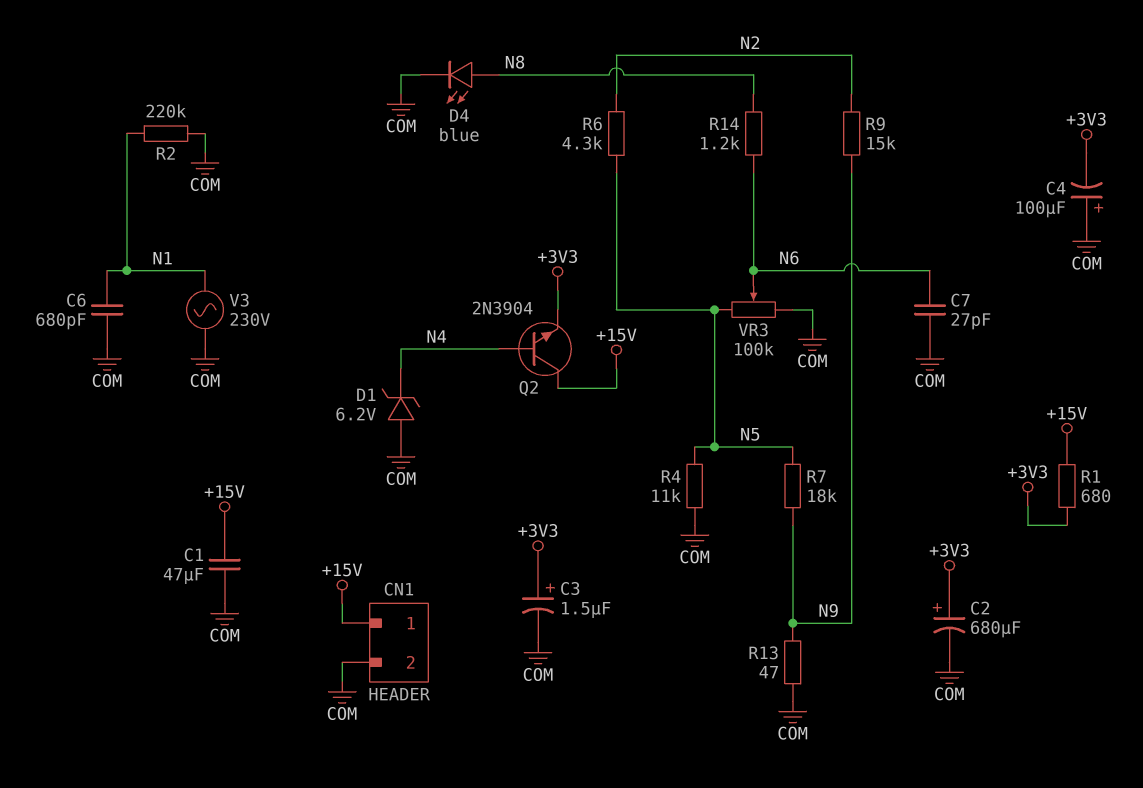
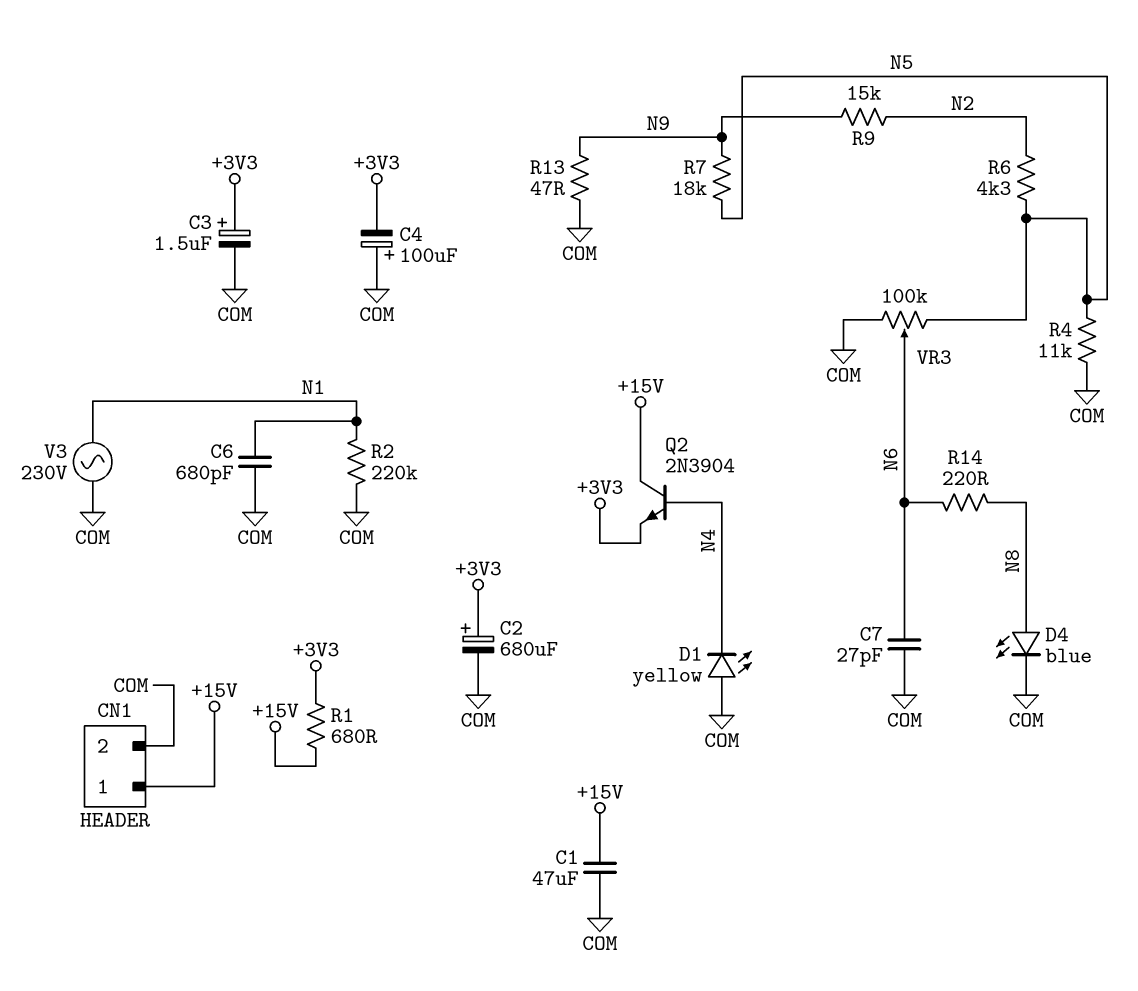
D1: zener 6.2V (A COM, K N4) -> LED yellow (A COM, K N4)
R14: 1.2k (N6, N8) -> 220 (N6, N8)

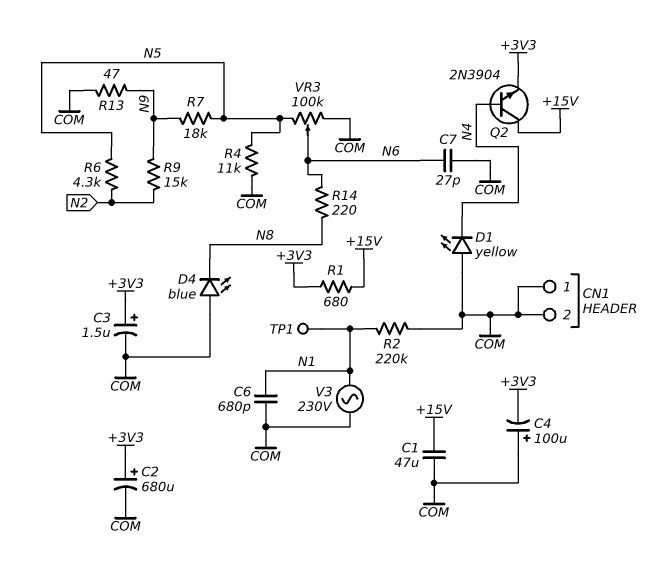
CN1 pin 1: +15V -> COM
D4: LED blue (A N8, K COM) -> LED blue (A COM, K N8)
TP1: none -> test point (N1)

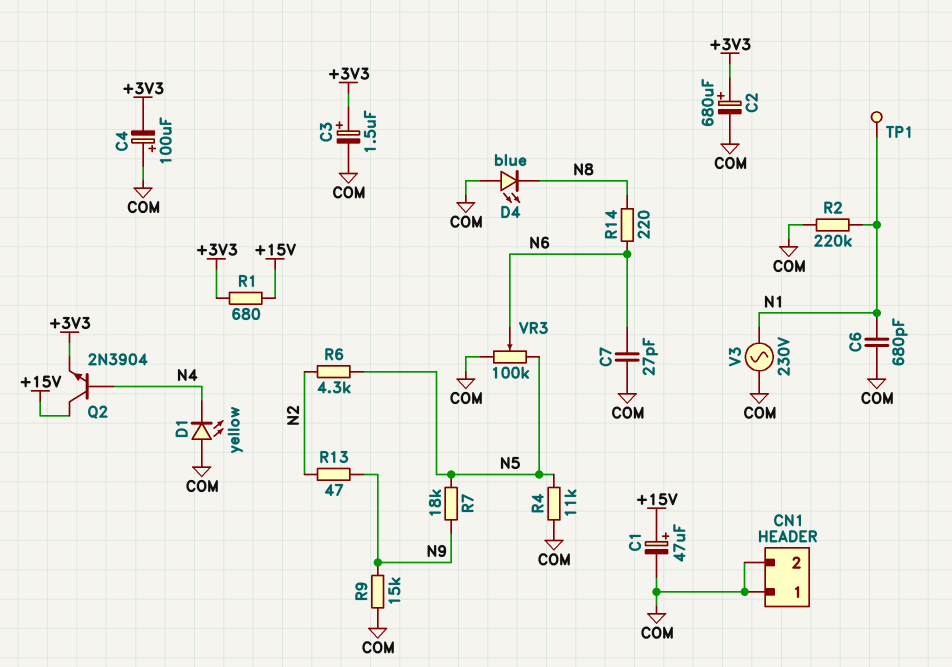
C1: 47uF (+15V, COM) -> 47uF (plus +15V, minus COM)
R9: 15k (N2, N9) -> 15k (COM, N9)
R13: 47 (COM, N9) -> 47 (N2, N9)

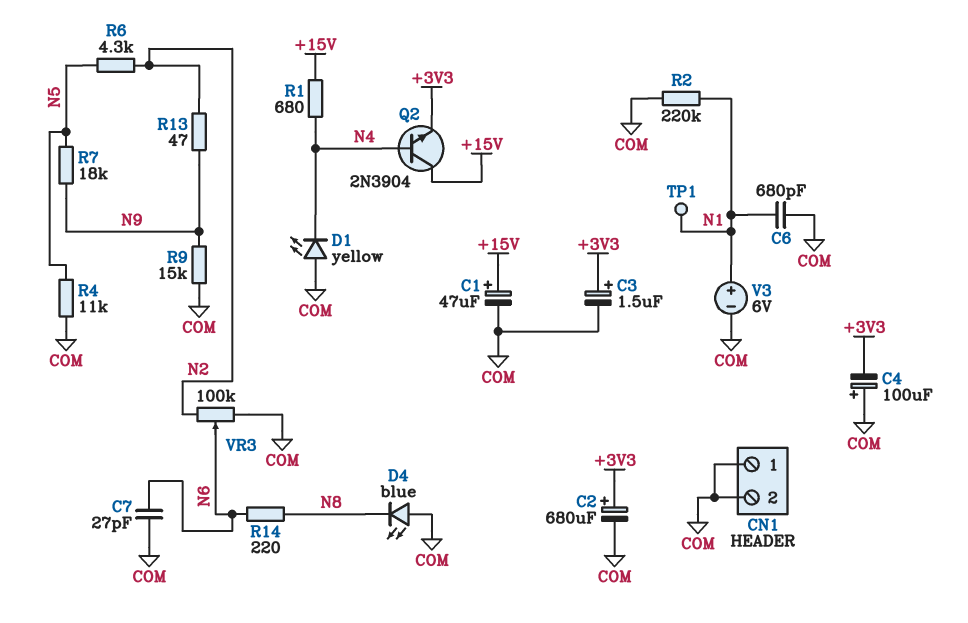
R1: 680 (+3V3, +15V) -> 680 (+15V, N4)
V3: AC 230V (COM, N1) -> 6V (plus N1, minus COM)
VR3: 100k (COM, N5, wiper N6) -> 100k (COM, N2, wiper N6)

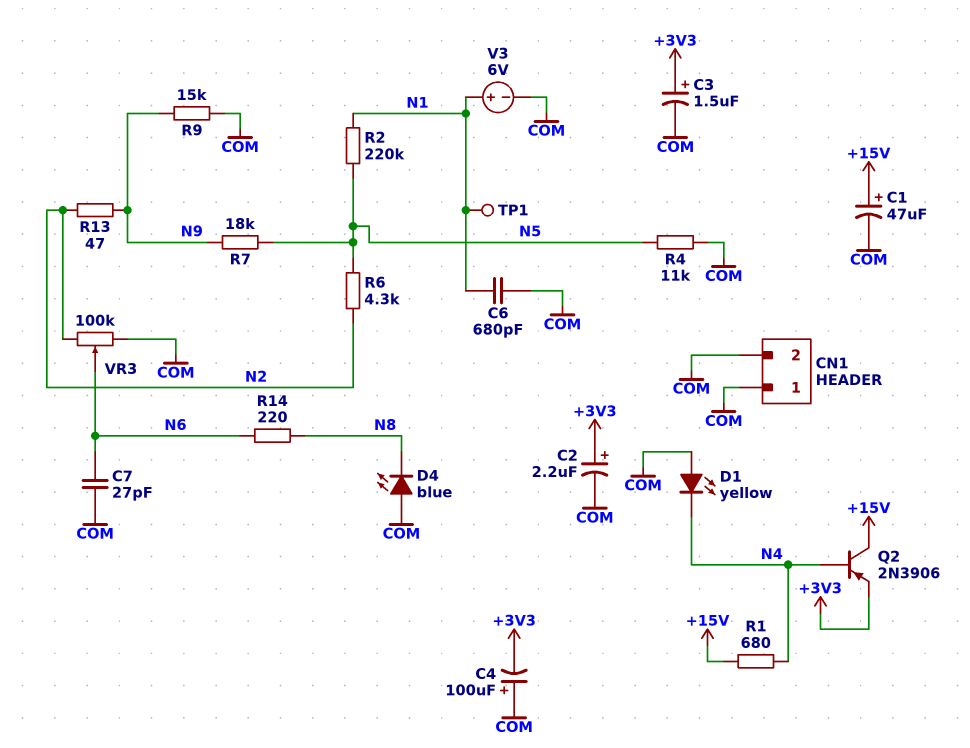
C2: 680uF (plus +3V3, minus COM) -> 2.2uF (plus +3V3, minus COM)
Q2: NPN 2N3904 (B N4, C +15V, E +3V3) -> PNP 2N3906 (B N4, C +15V, E +3V3)
R2: 220k (COM, N1) -> 220k (N1, N5)

